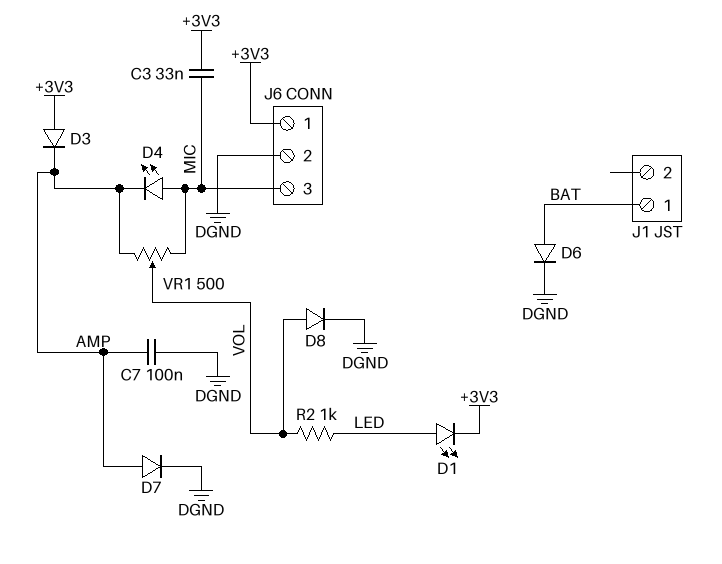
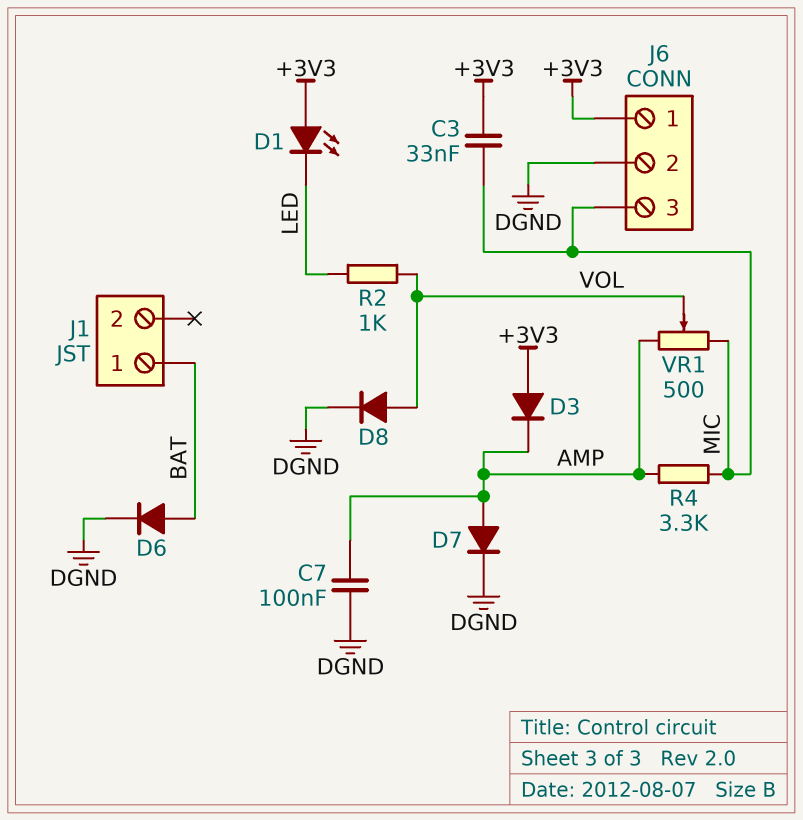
D1: LED (A LED, K +3V3) -> LED (A +3V3, K LED)
D4: LED (A MIC, K AMP) -> none
R4: none -> 3.3k (AMP, MIC)

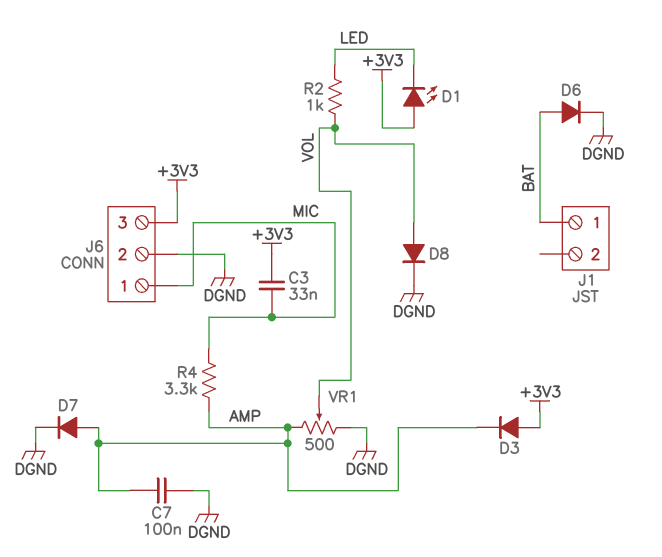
J6 pin 1: +3V3 -> MIC
J6 pin 3: MIC -> +3V3
VR1: 500 (AMP, MIC, wiper VOL) -> 500 (AMP, DGND, wiper VOL)

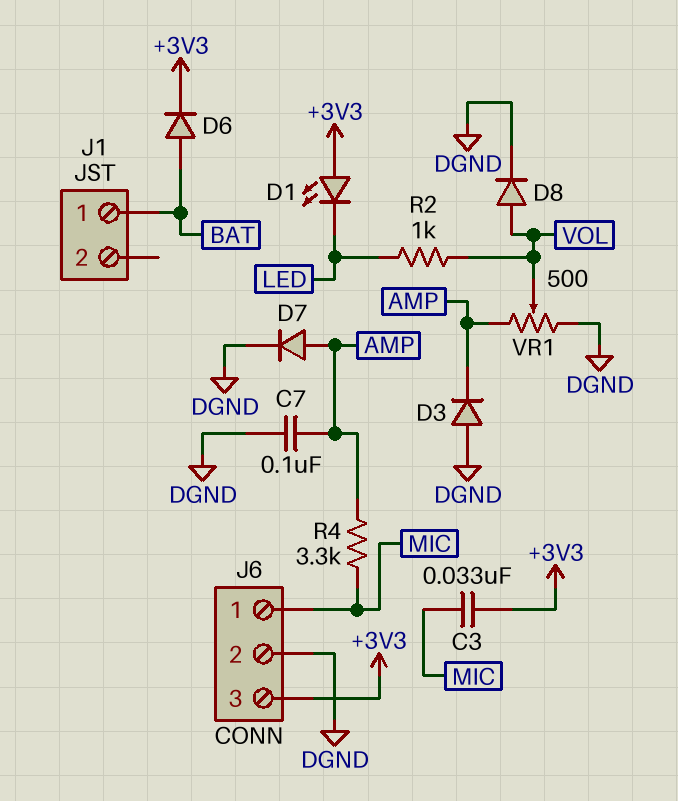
D3: diode (A +3V3, K AMP) -> diode (A DGND, K AMP)
D6: diode (A BAT, K DGND) -> diode (A BAT, K +3V3)

